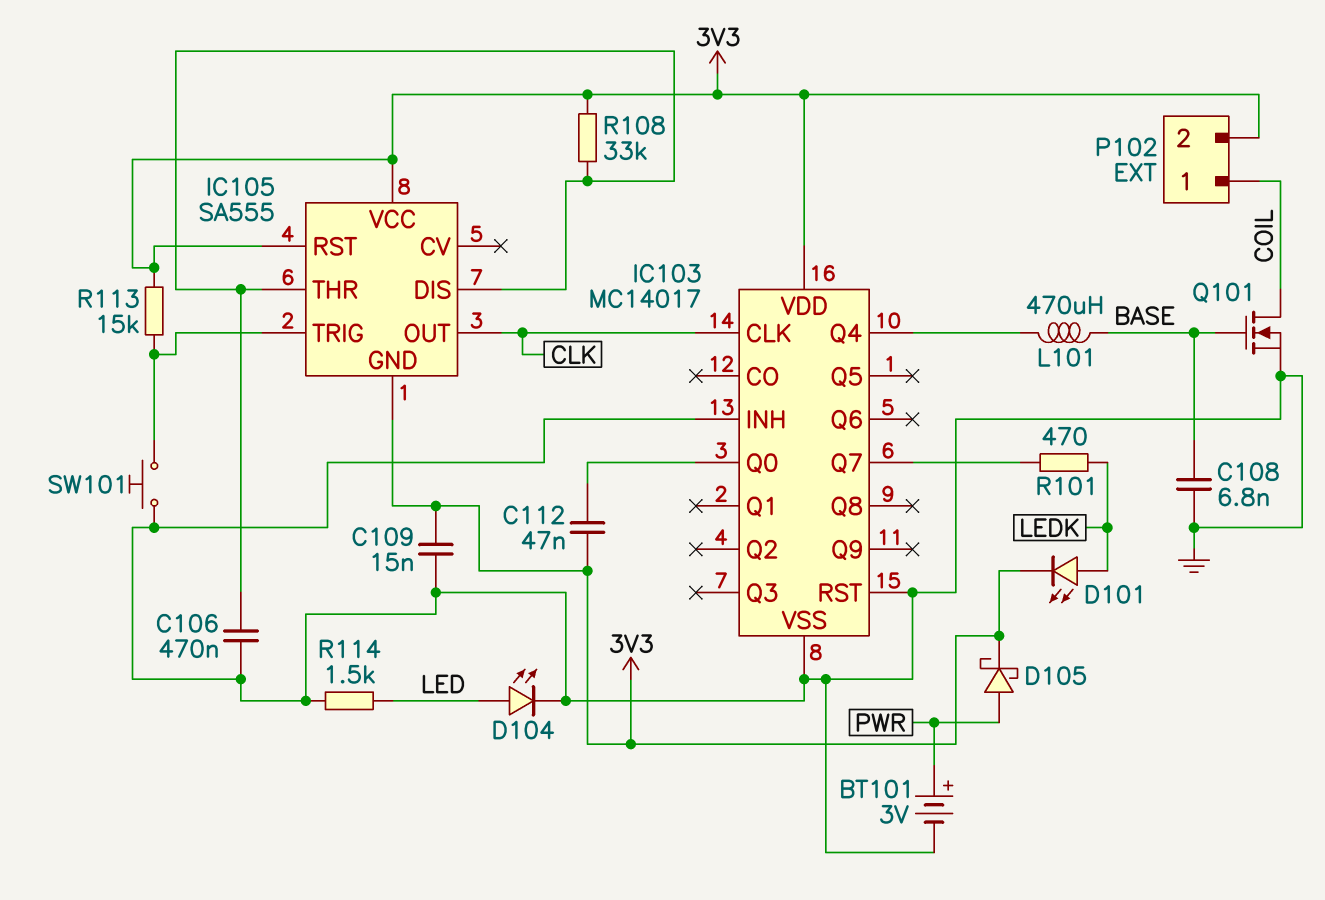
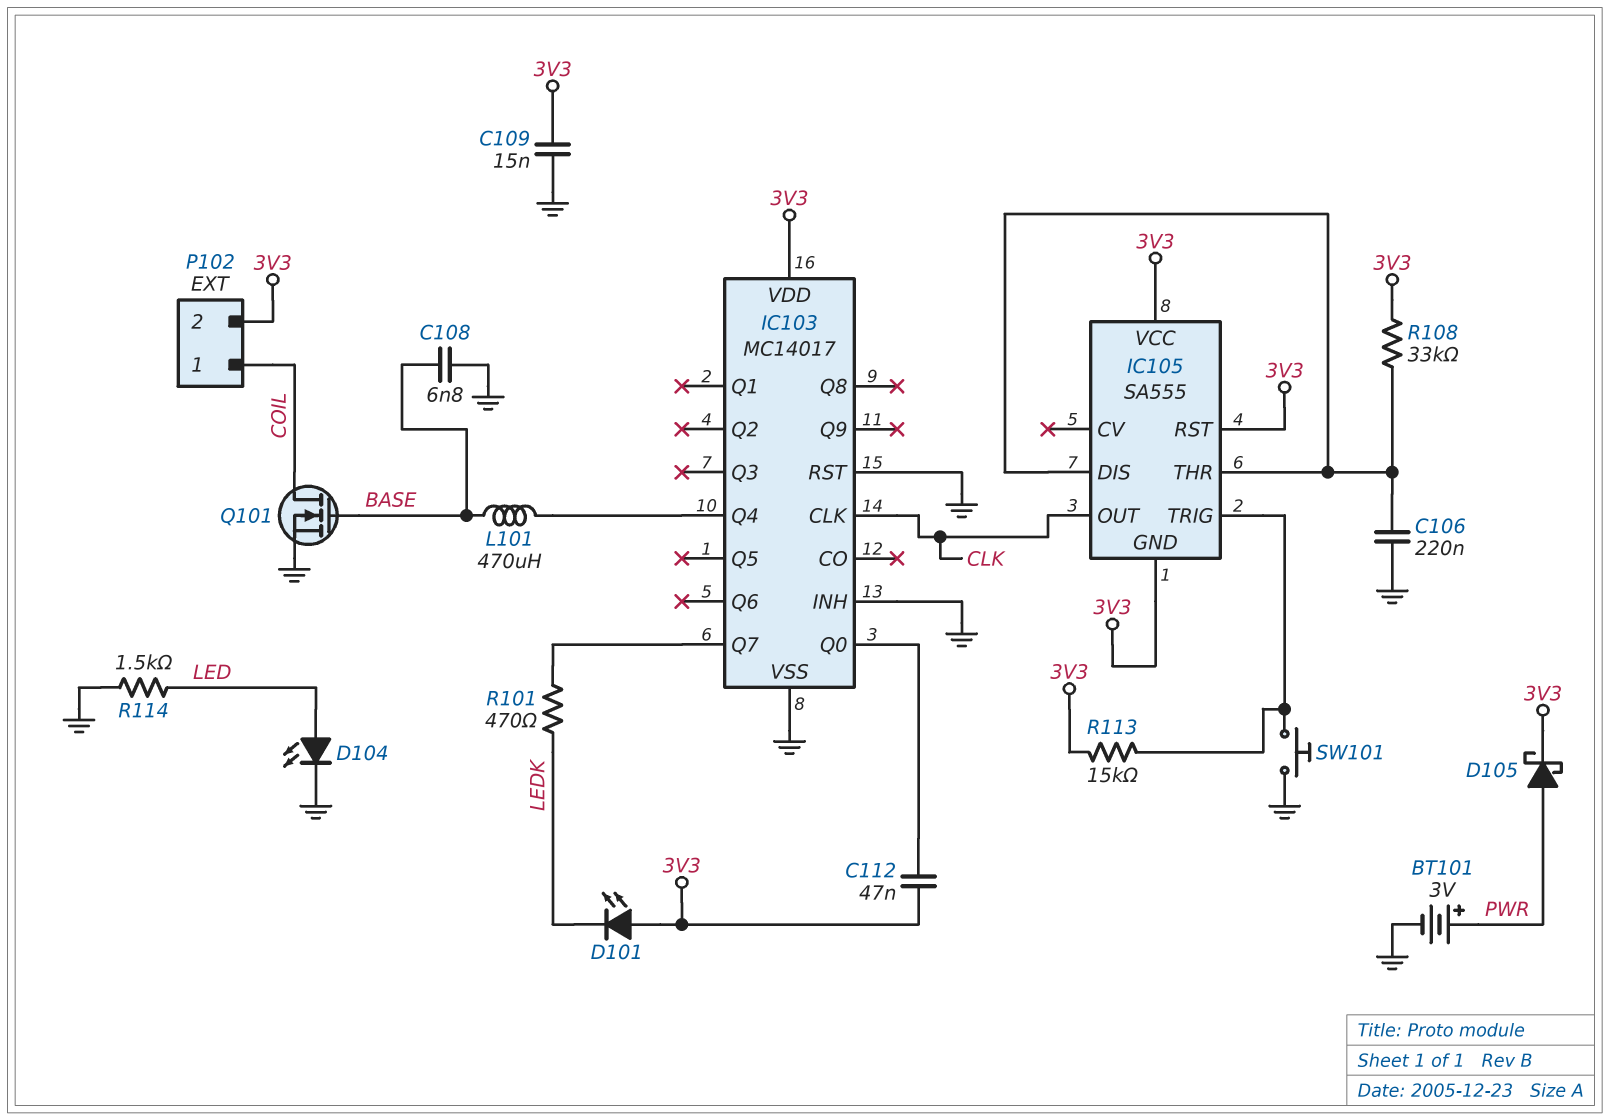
C106: 470nF (GND, IC105/DIS) -> 220nF (GND, IC105/DIS)
D101: LED (A LEDK, K 3V3) -> LED (A 3V3, K LEDK)

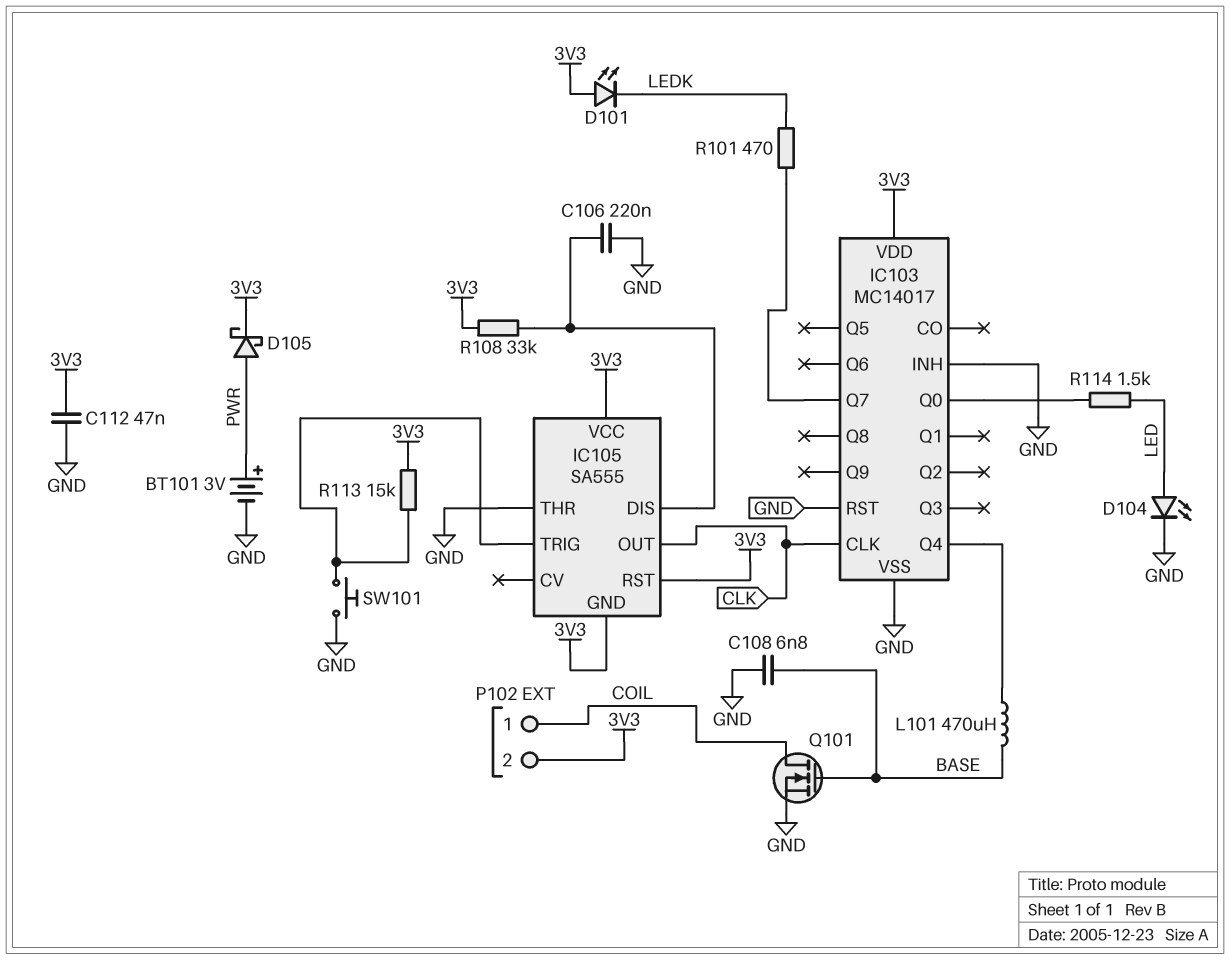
C109: 15nF (3V3, GND) -> none
C112: 47nF (3V3, IC103/Q0) -> 47nF (3V3, GND)
IC105 pin THR: IC105/DIS -> GND
R114: 1.5k (GND, LED) -> 1.5k (IC103/Q0, LED)

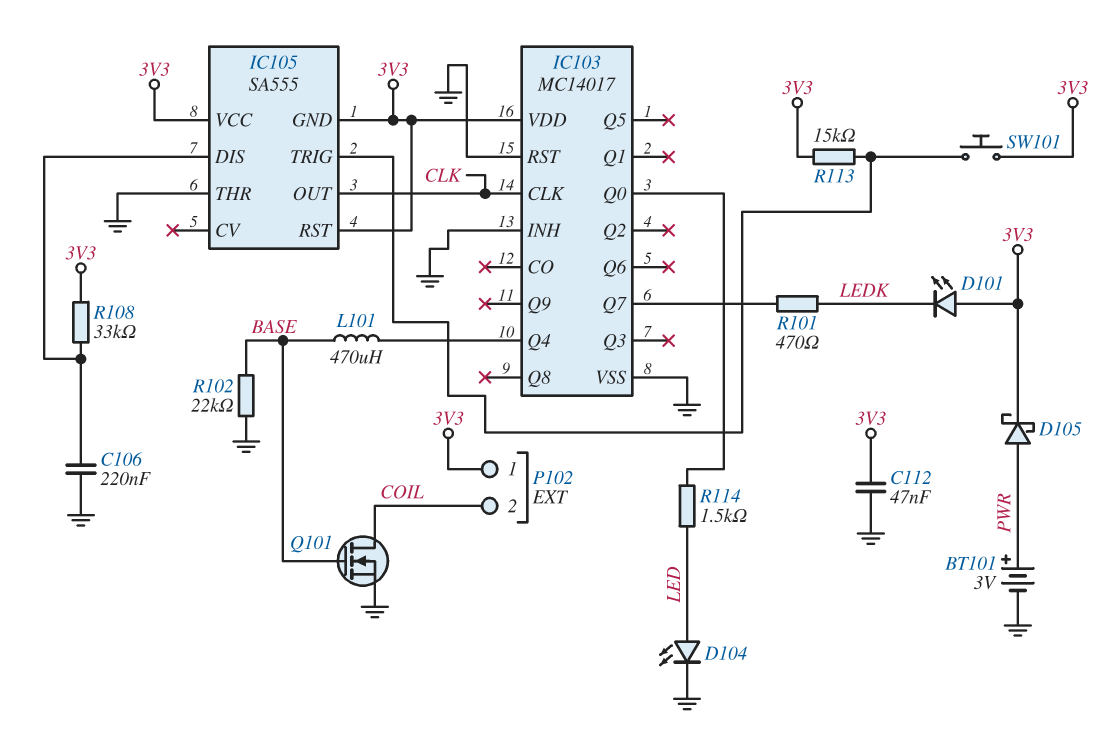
C108: 6.8nF (BASE, GND) -> none
P102 pin 1: COIL -> 3V3
P102 pin 2: 3V3 -> COIL
R102: none -> 22k (BASE, GND)
SW101: button (GND, IC105/TRIG) -> button (3V3, IC105/TRIG)

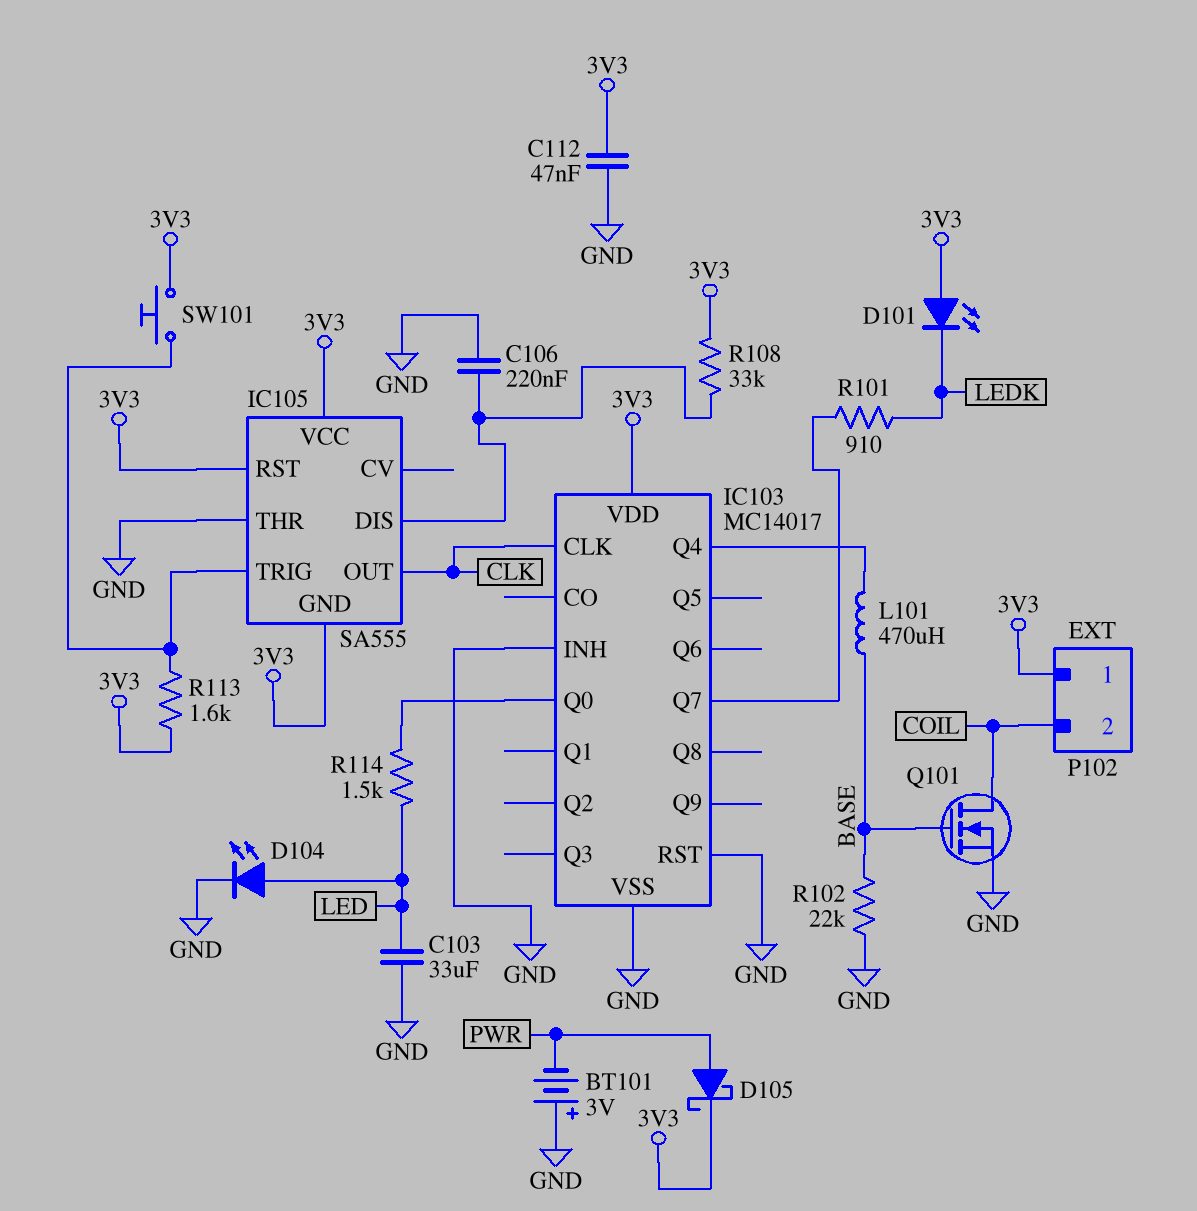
BT101: 3V (plus PWR, minus GND) -> 3V (plus GND, minus PWR)
C103: none -> 33uF (GND, LED)
R101: 470 (IC103/Q7, LEDK) -> 910 (IC103/Q7, LEDK)
R113: 15k (3V3, IC105/TRIG) -> 1.6k (3V3, IC105/TRIG)

